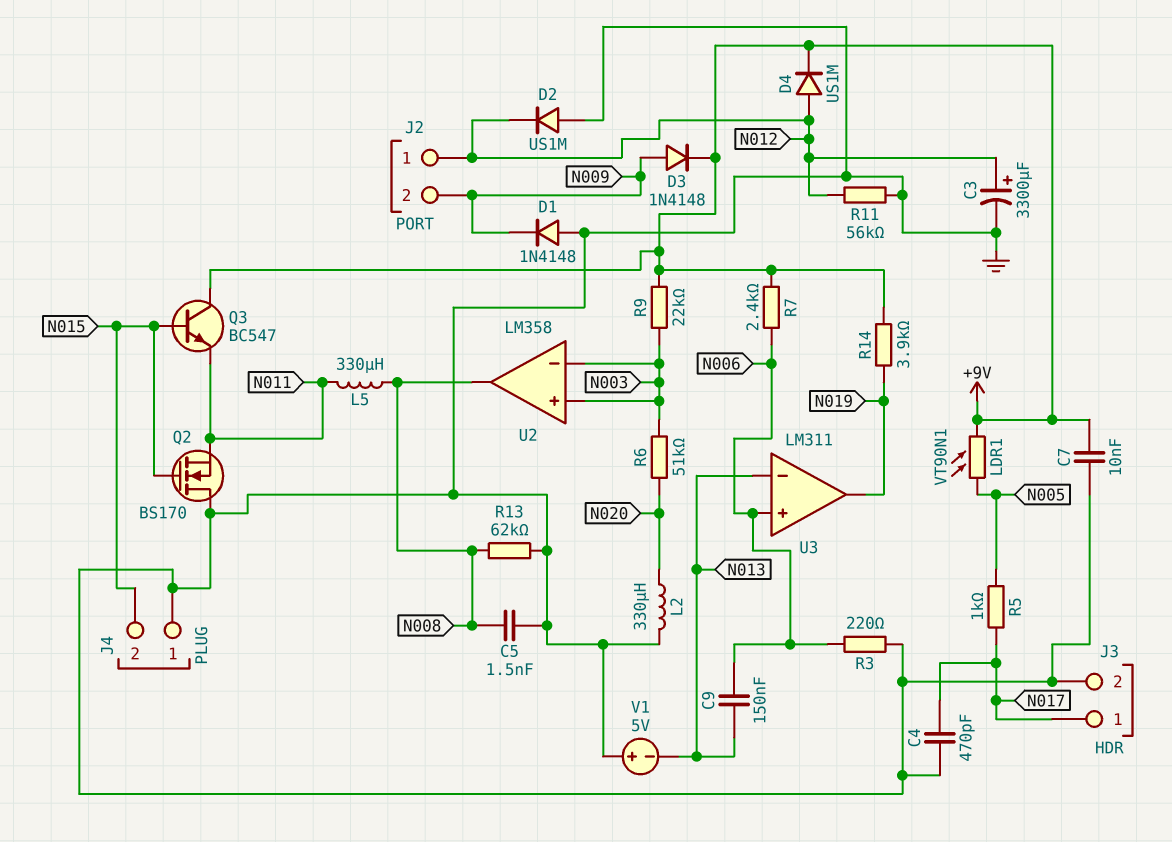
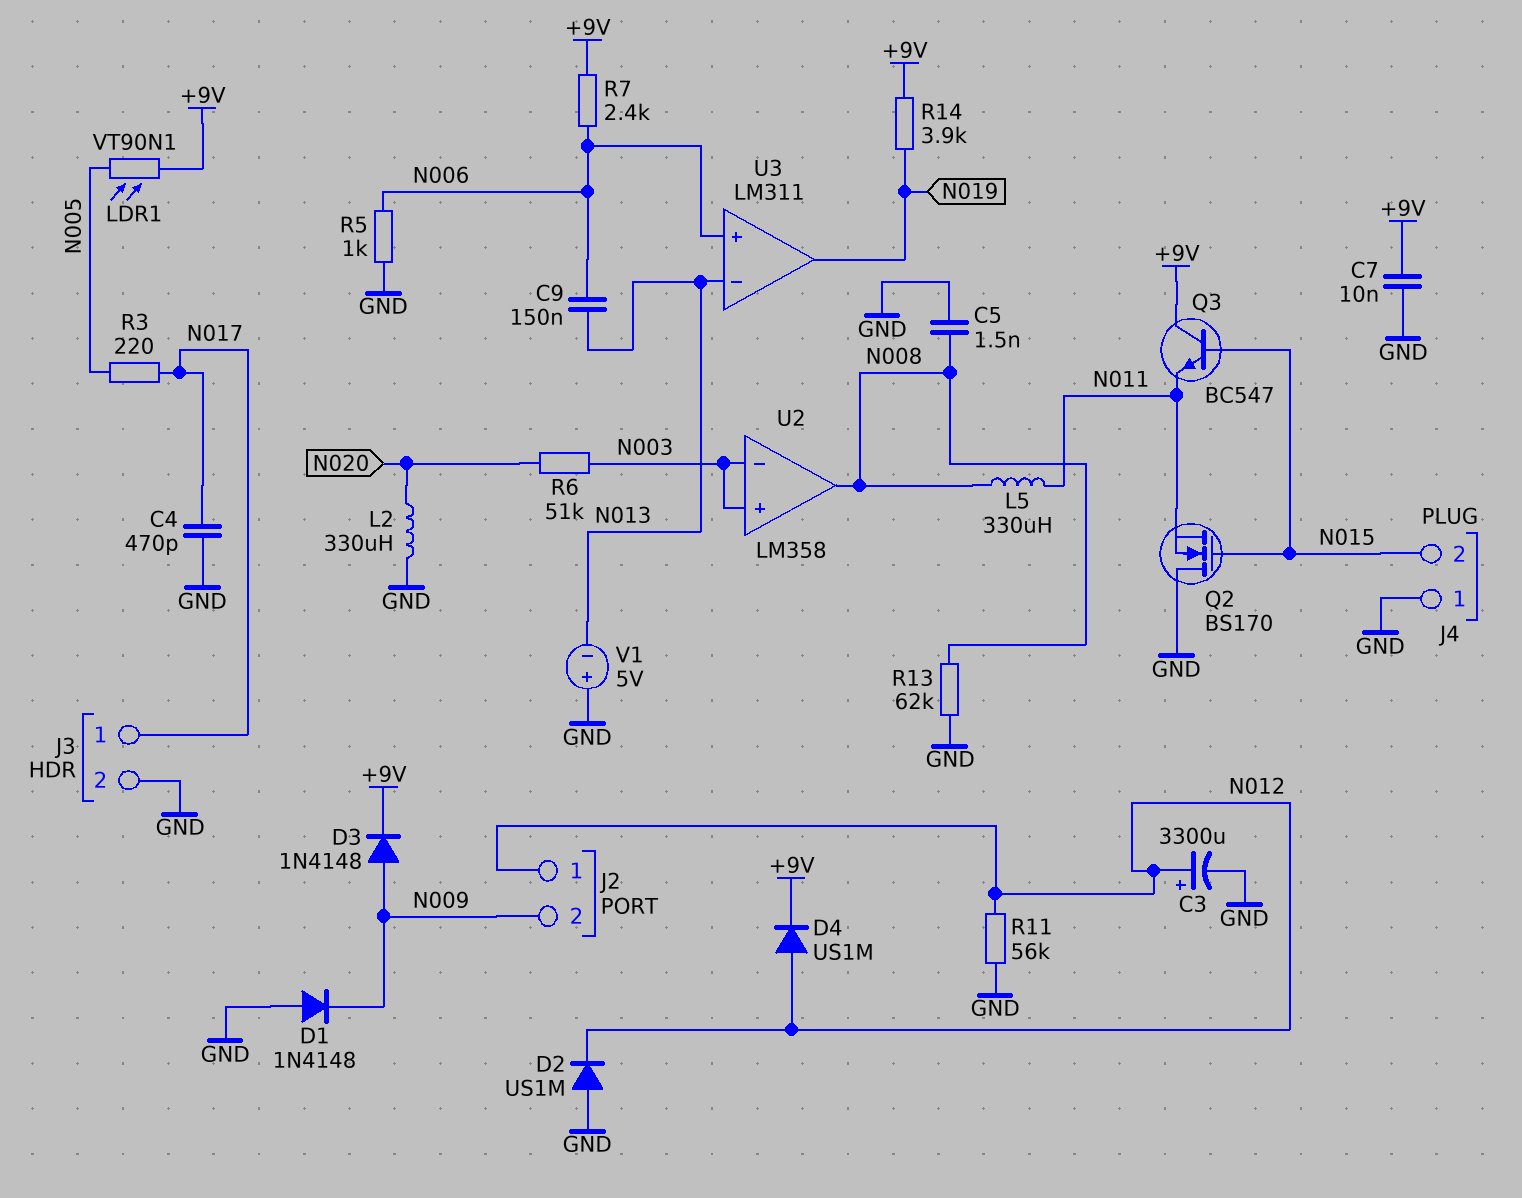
R3: 220 (GND, N006) -> 220 (N005, N017)
R5: 1k (N005, N017) -> 1k (GND, N006)
R9: 22k (+9V, N003) -> none

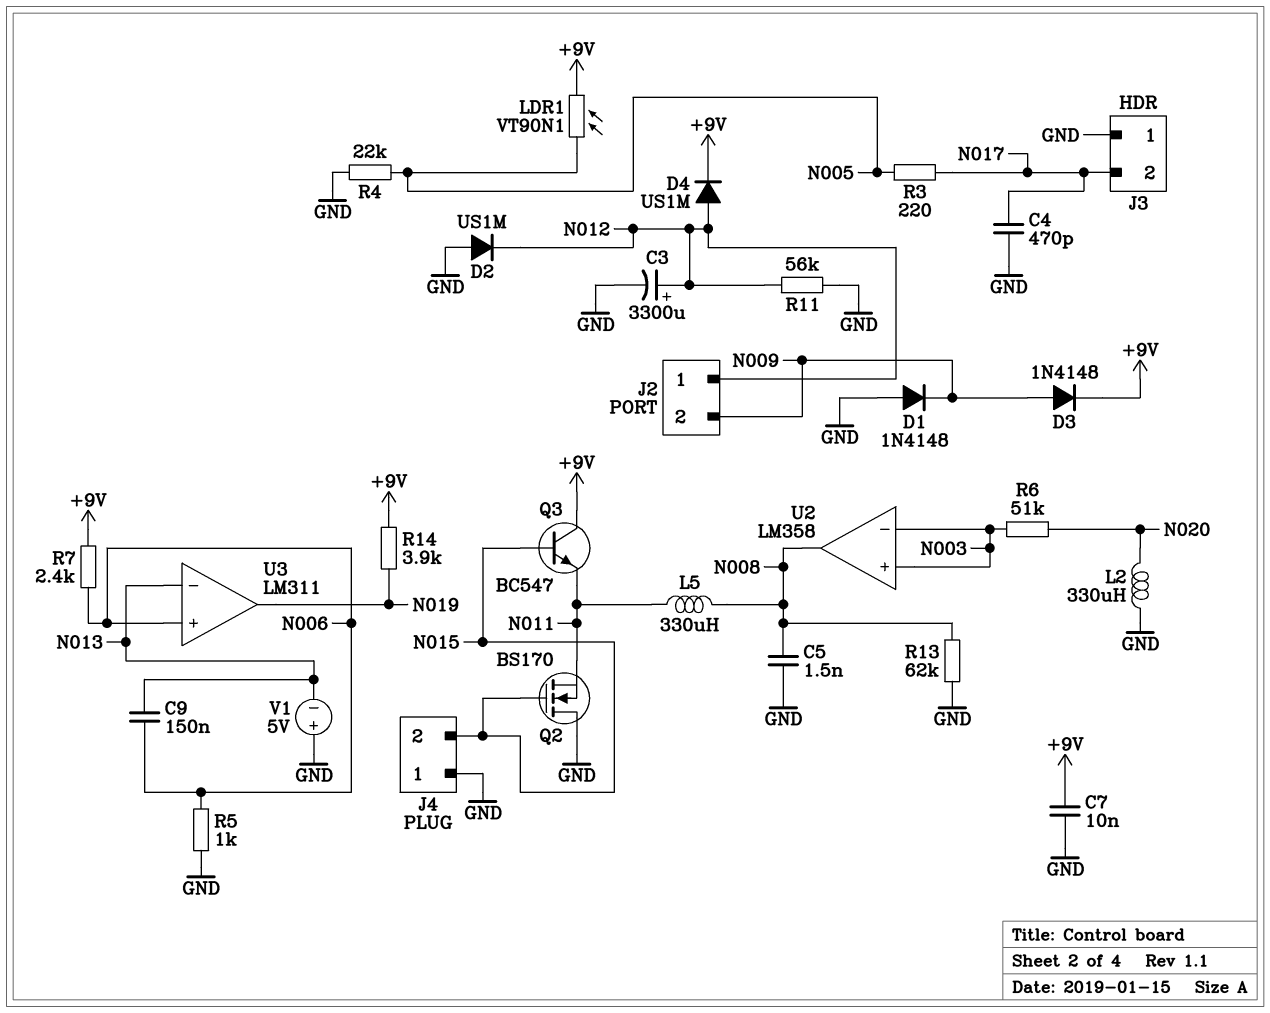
J3 pin 1: N017 -> GND
J3 pin 2: GND -> N017
R4: none -> 22k (GND, N005)

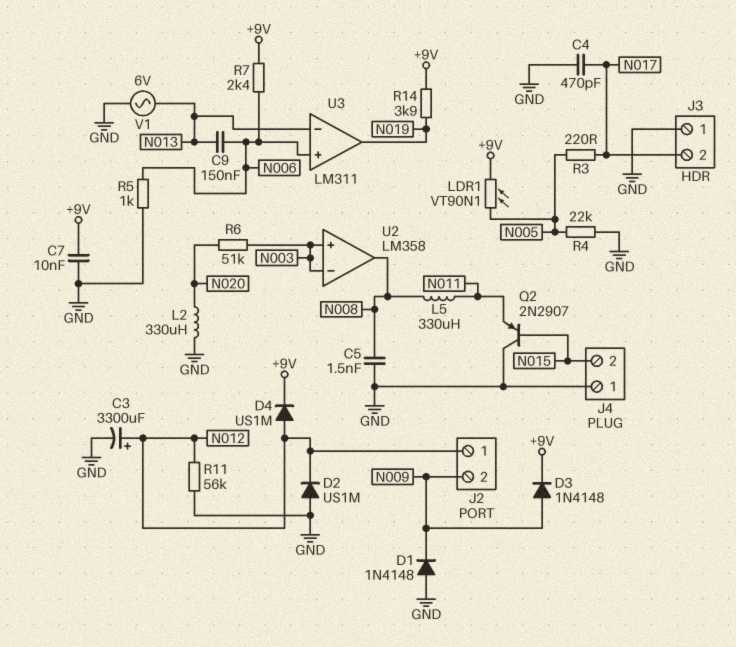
Q2: NMOS BS170 (G N015, D GND, S N011) -> PNP 2N2907 (B N015, C GND, E N011)
Q3: NPN BC547 (B N015, C +9V, E N011) -> none
R13: 62k (GND, N008) -> none
V1: 5V (plus GND, minus N013) -> AC 6V (GND, N013)

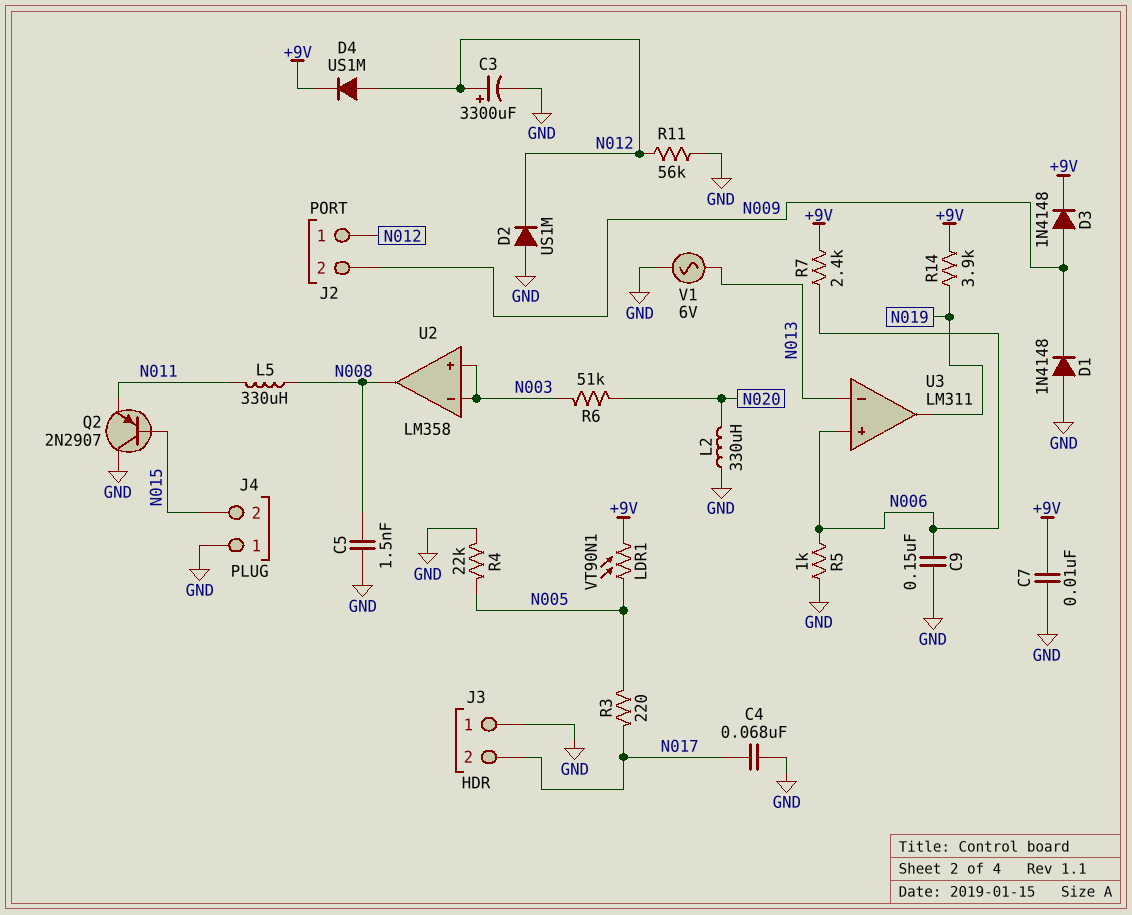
C4: 470pF (GND, N017) -> 68nF (GND, N017)
C9: 150nF (N006, N013) -> 150nF (GND, N006)

